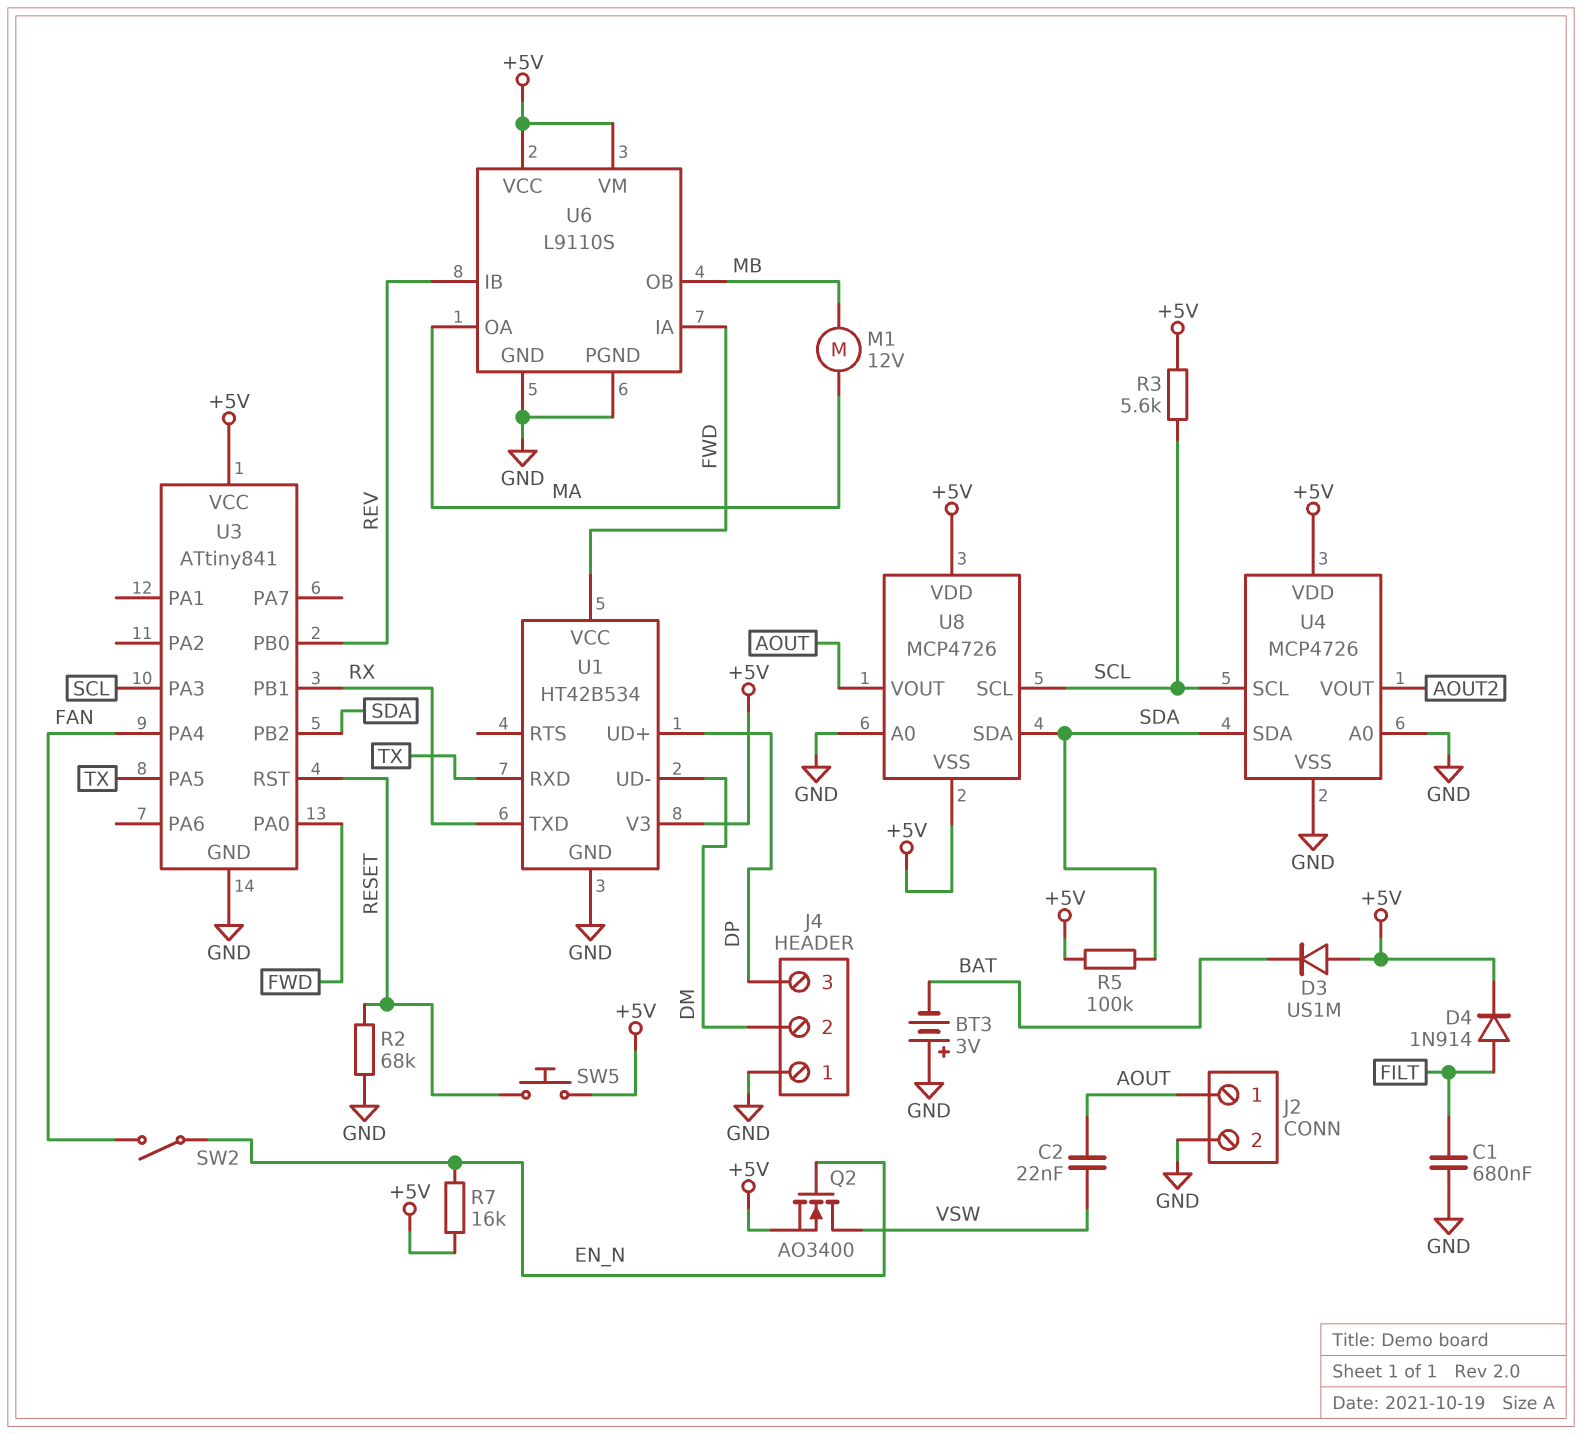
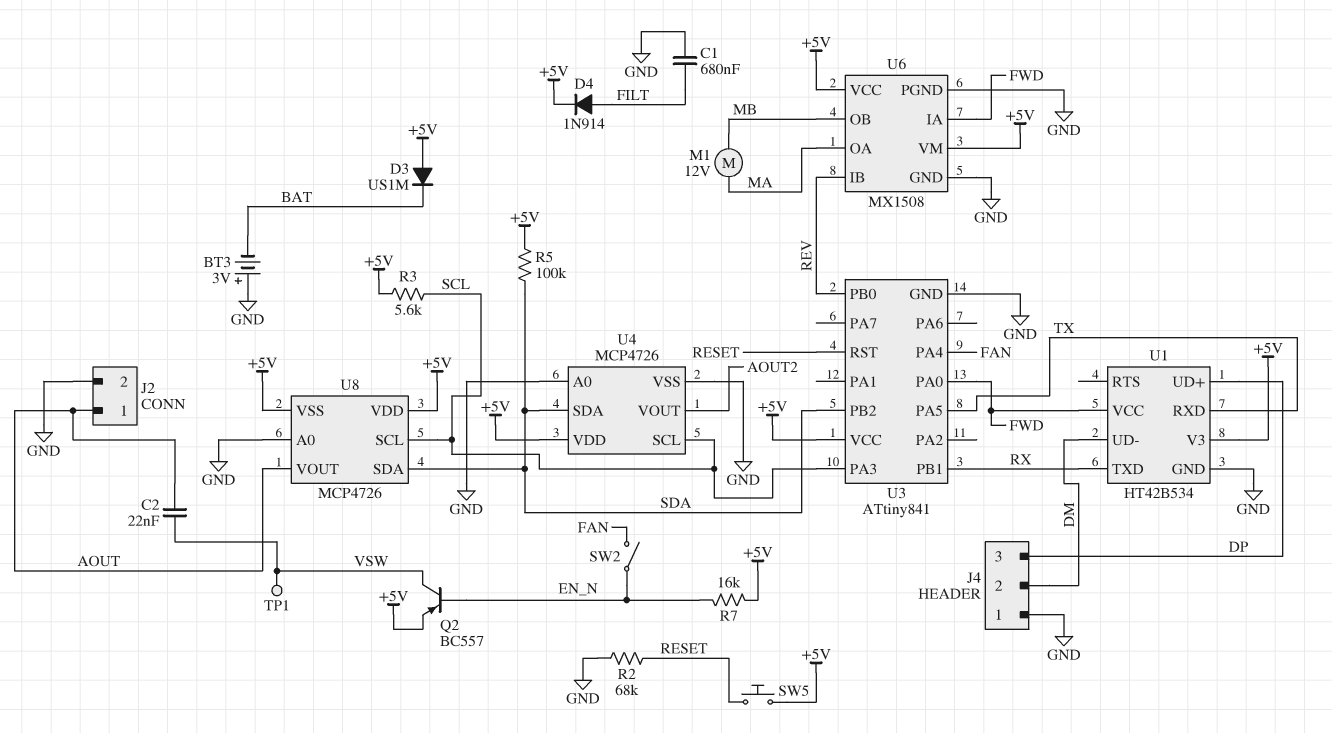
Q2: NMOS AO3400 (G EN_N, D VSW, S +5V) -> PNP BC557 (B EN_N, C VSW, E +5V)
TP1: none -> test point (VSW)
U6: L9110S -> MX1508

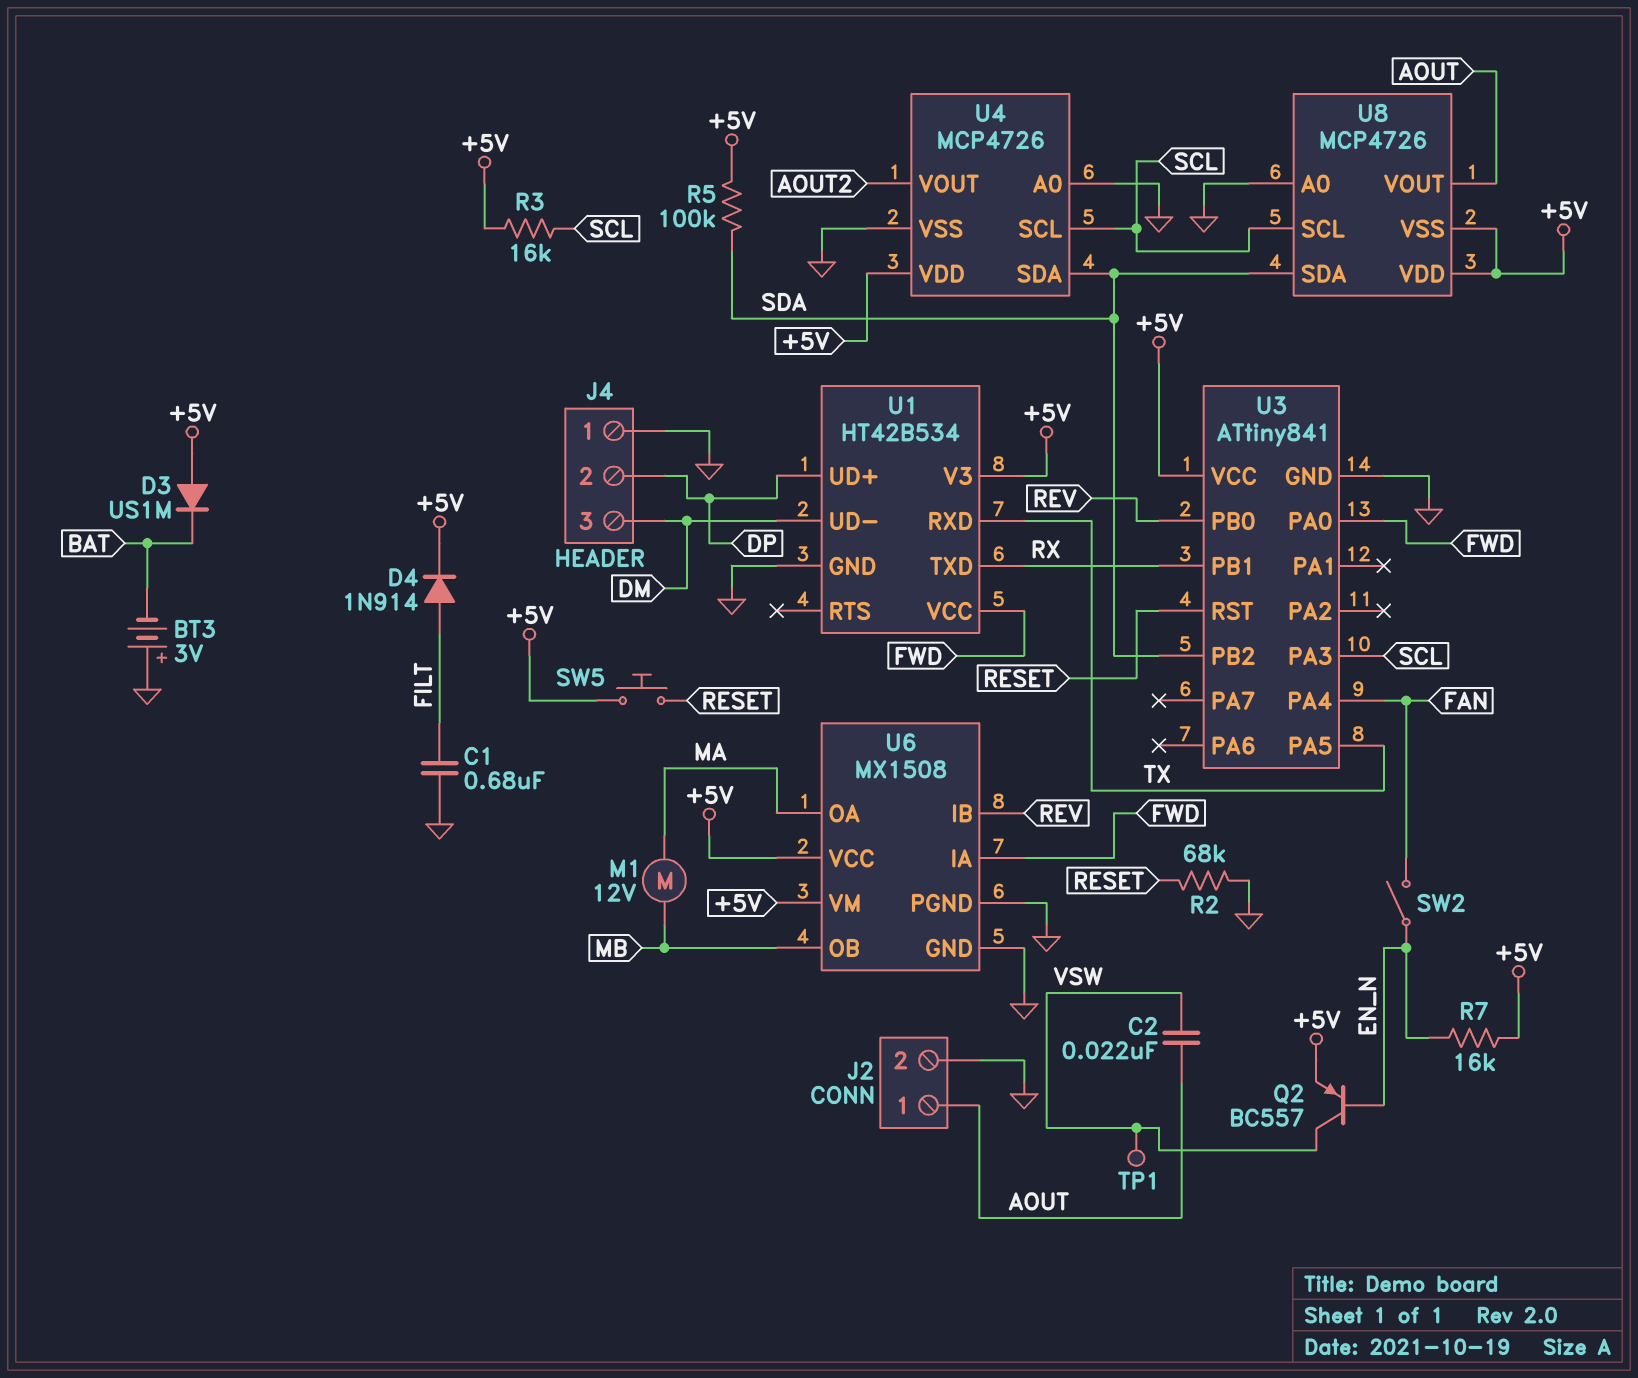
J4 pin 2: DM -> DP
J4 pin 3: DP -> DM
R3: 5.6k (+5V, SCL) -> 16k (+5V, SCL)

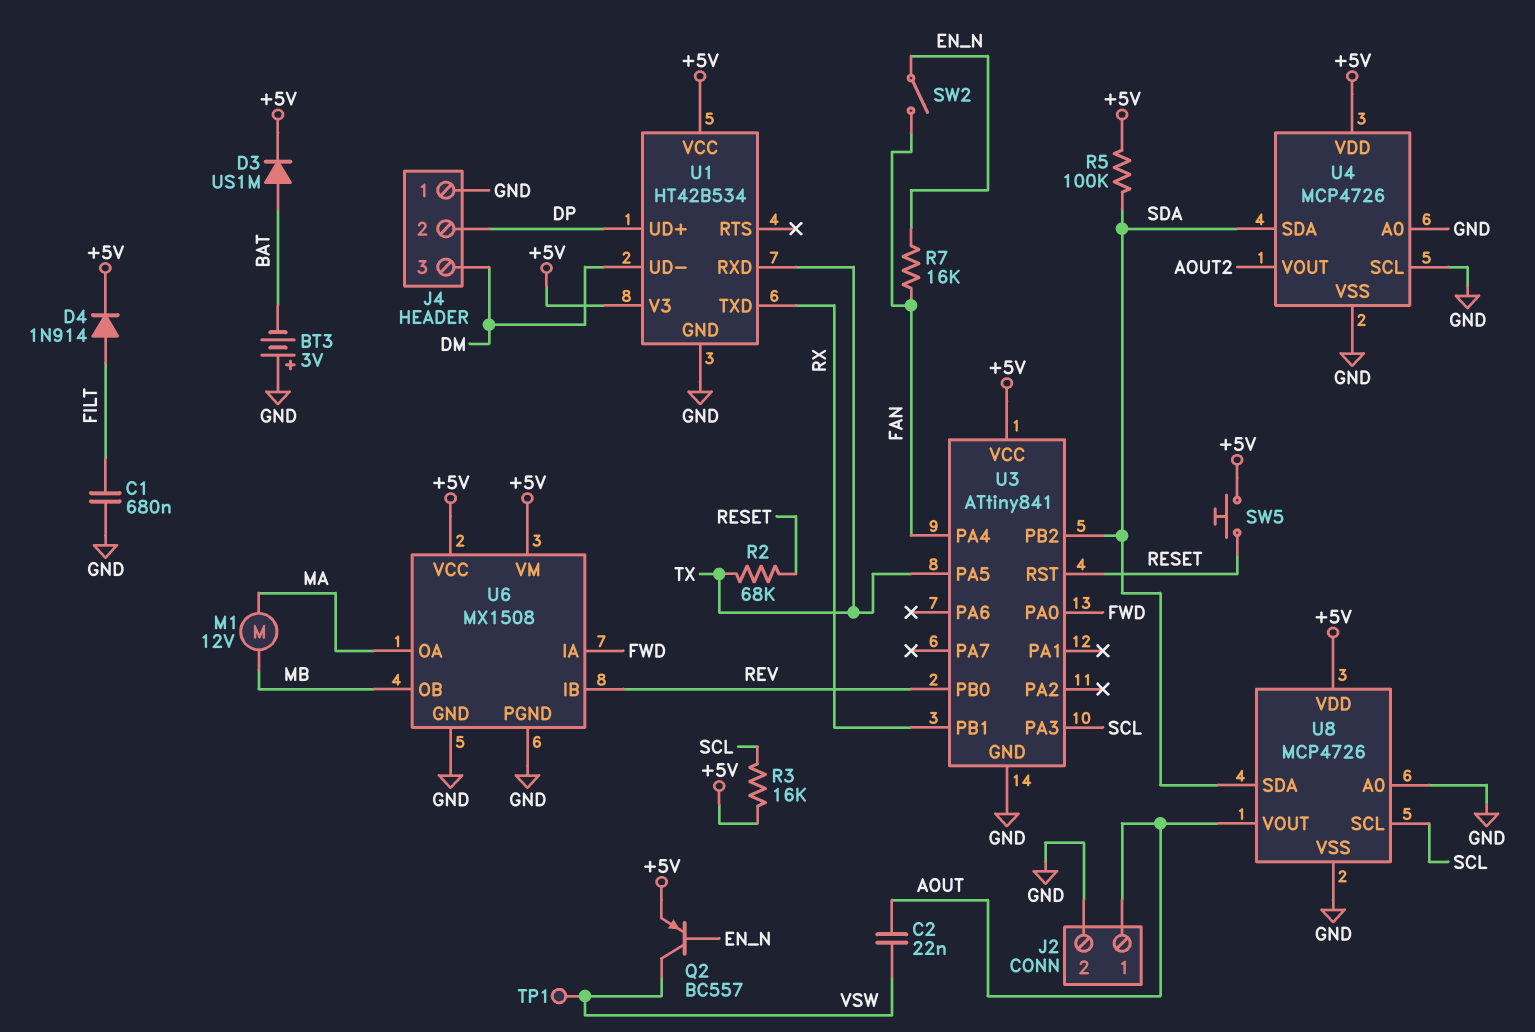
D3: diode US1M (A +5V, K BAT) -> diode US1M (A BAT, K +5V)
R2: 68k (GND, RESET) -> 68k (RESET, TX)
R7: 16k (+5V, EN_N) -> 16k (EN_N, FAN)
U1 pin VCC: FWD -> +5V
U4 pin SCL: SCL -> GND
U8 pin VSS: +5V -> GND

